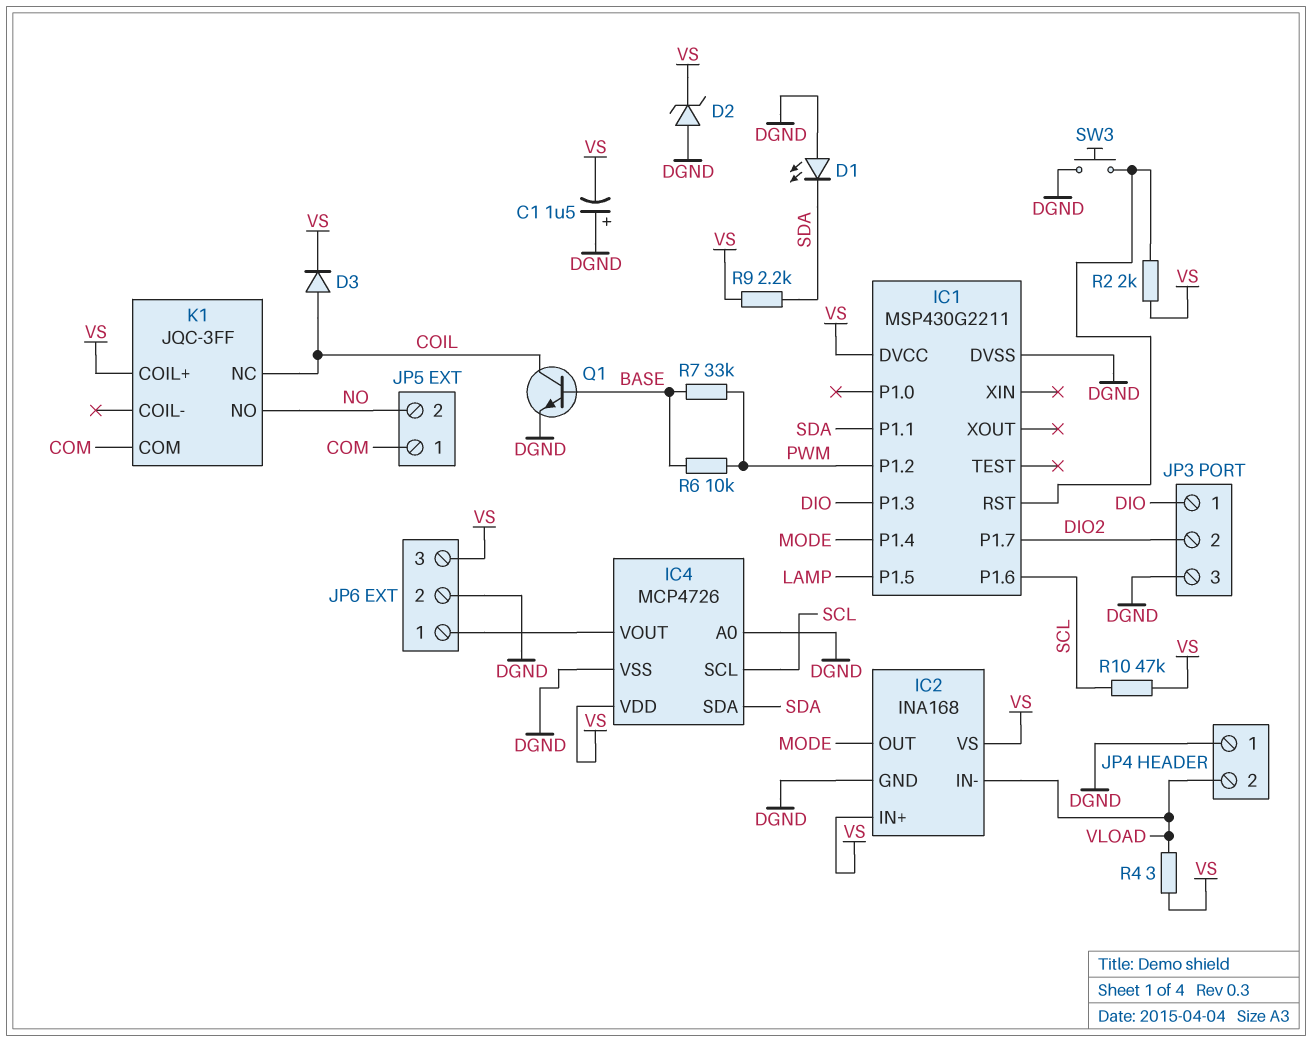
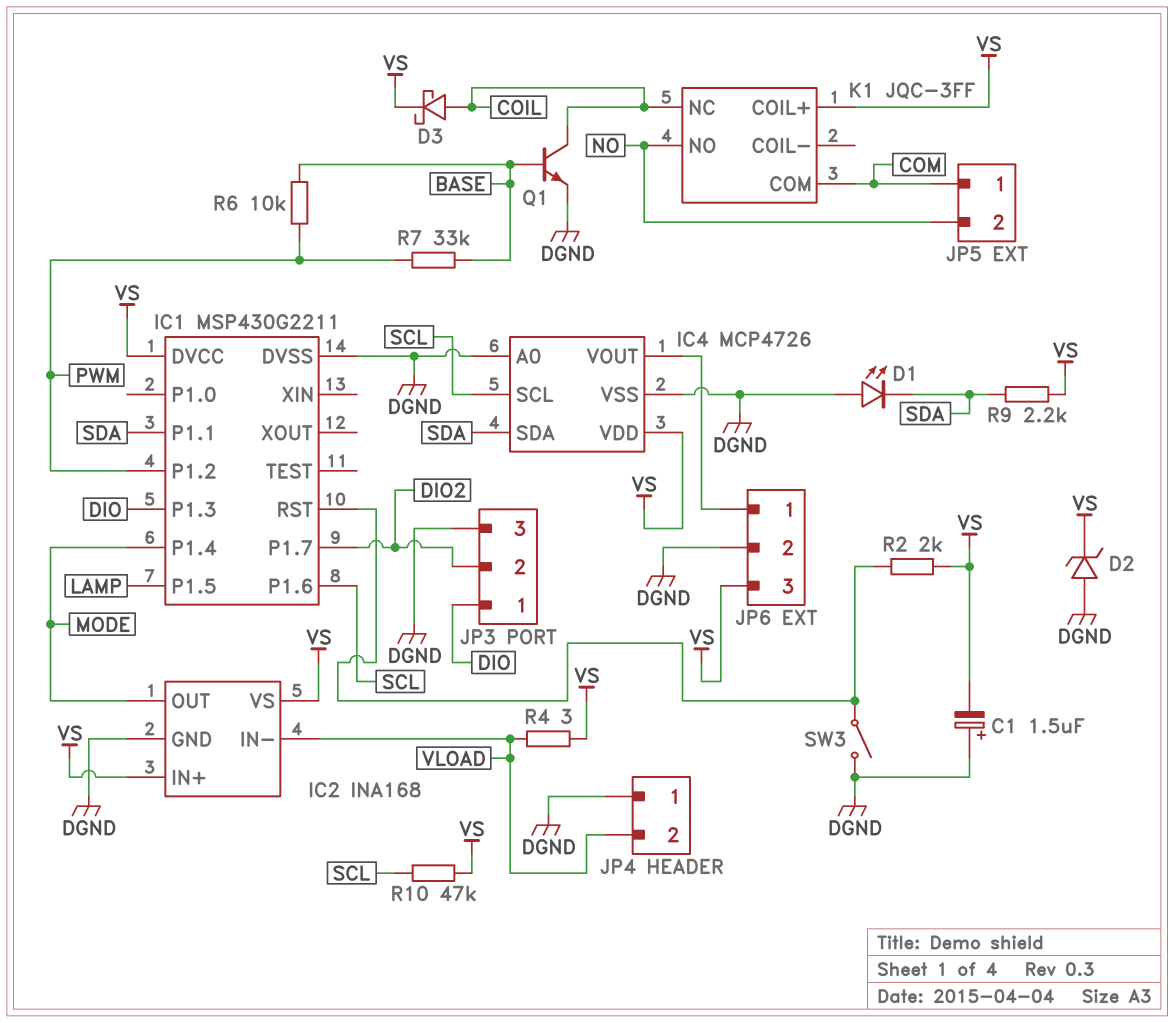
D3: diode (A COIL, K VS) -> schottky (A COIL, K VS)
SW3: button (DGND, IC1/RST) -> switch (DGND, IC1/RST)

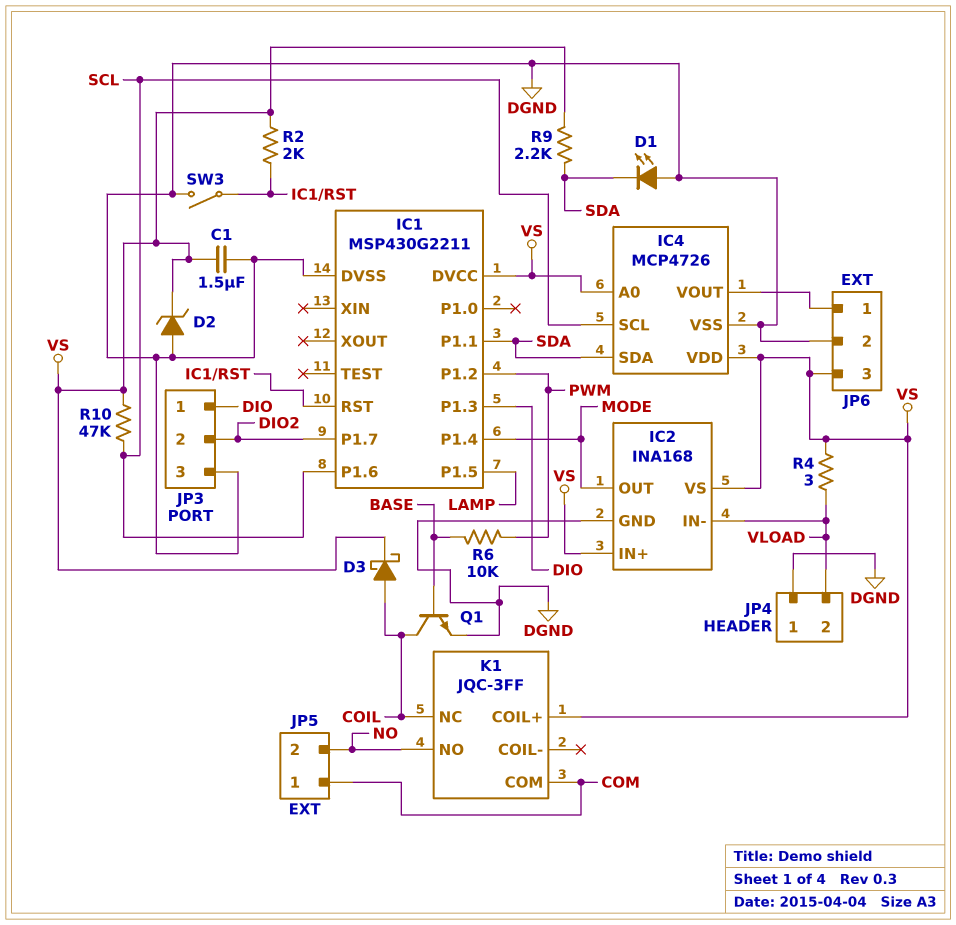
C1: 1.5uF (plus DGND, minus VS) -> 1.5uF (DGND, VS)
IC4 pin A0: DGND -> VS
R7: 33k (BASE, PWM) -> none

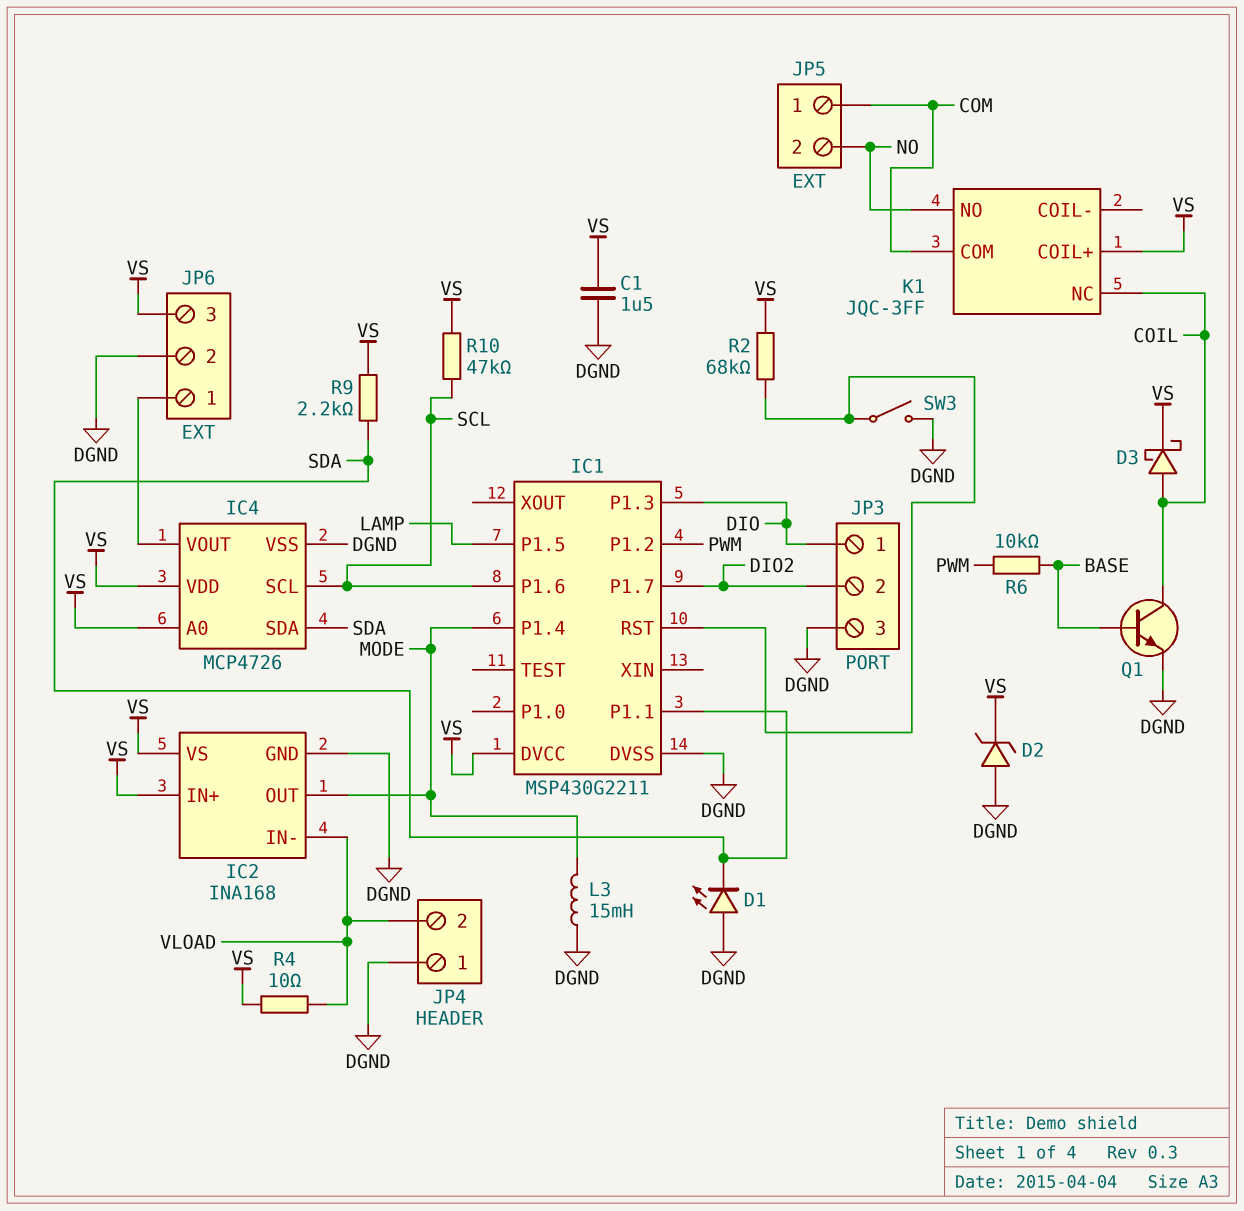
L3: none -> 15mH (DGND, MODE)
R2: 2k (IC1/RST, VS) -> 68k (IC1/RST, VS)
R4: 3 (VLOAD, VS) -> 10 (VLOAD, VS)

